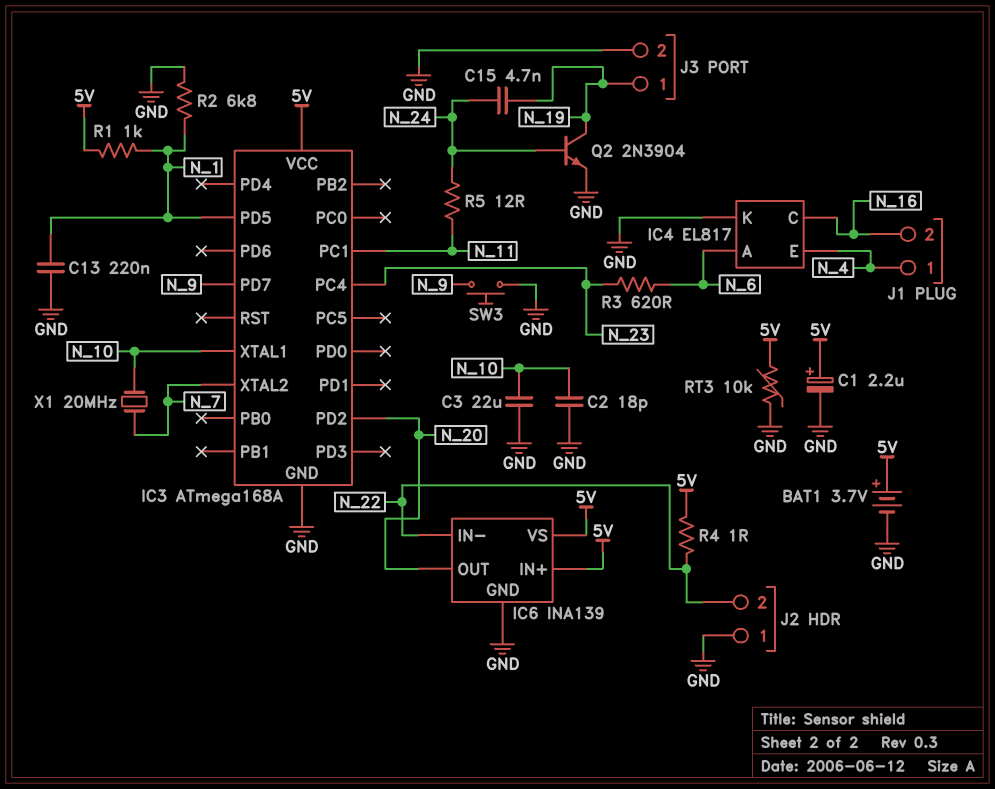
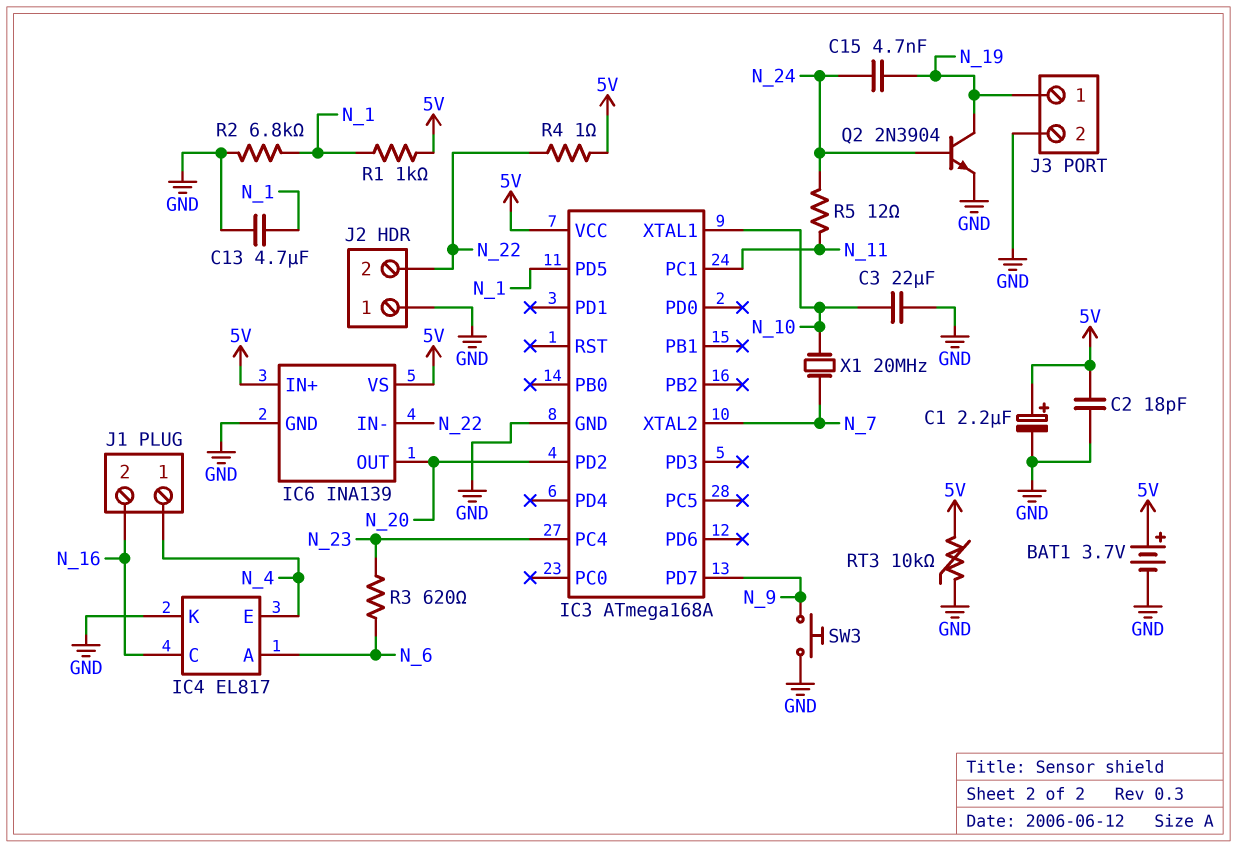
C2: 18pF (GND, N_10) -> 18pF (5V, GND)
C13: 220nF (GND, N_1) -> 4.7uF (GND, N_1)

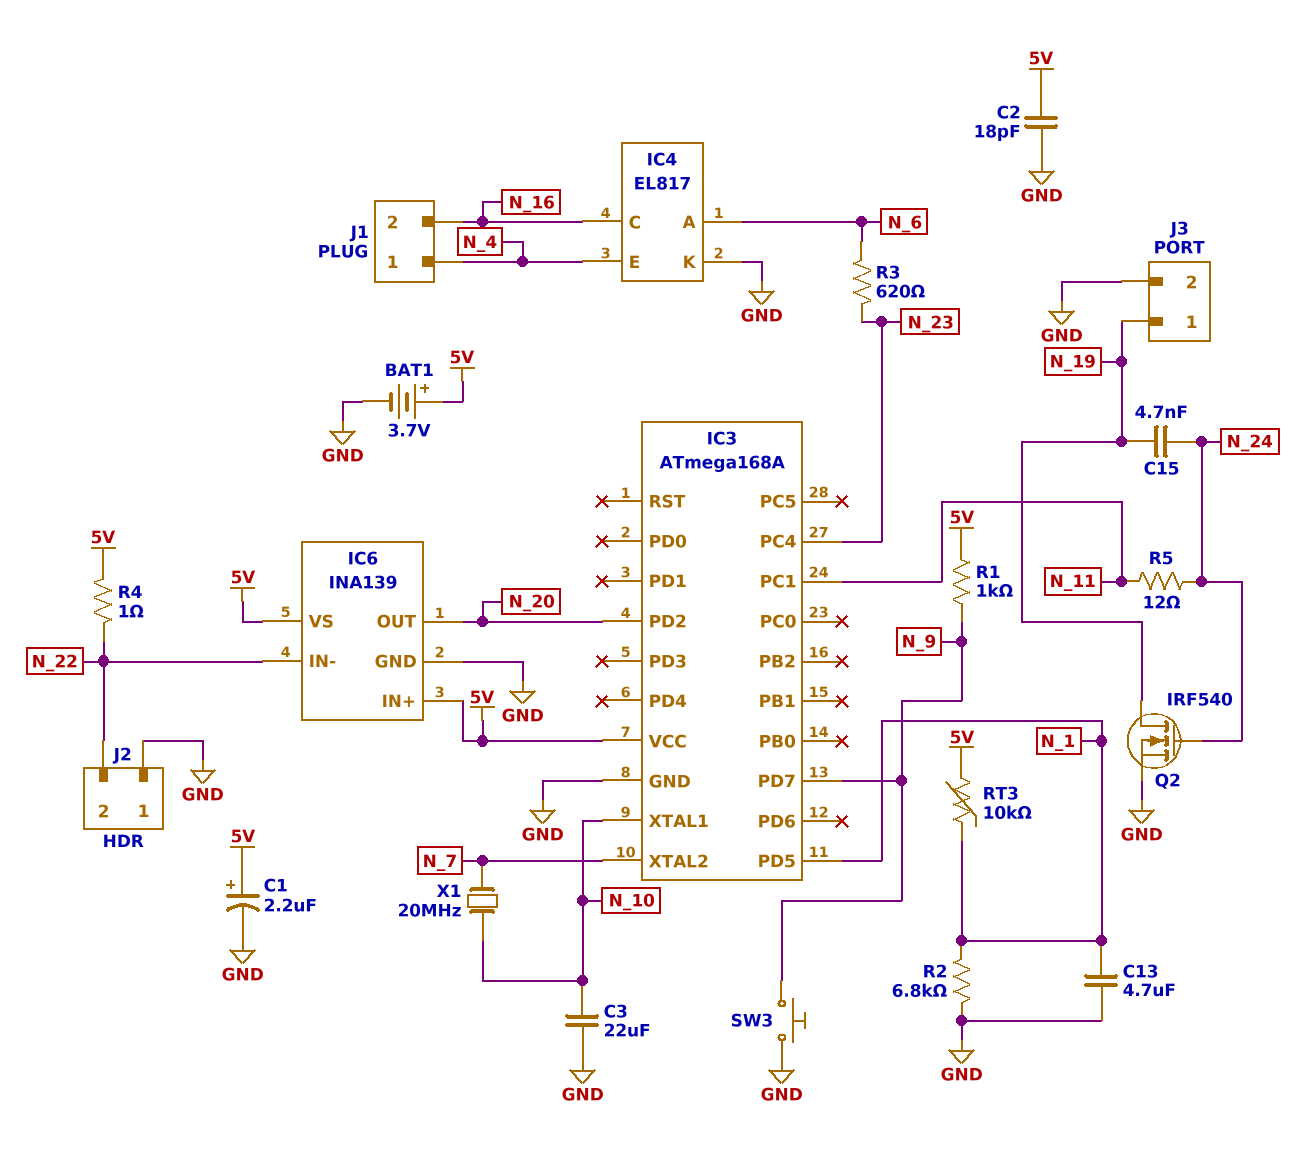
Q2: NPN 2N3904 (B N_24, C N_19, E GND) -> NMOS IRF540 (G N_24, D N_19, S GND)
R1: 1k (5V, N_1) -> 1k (5V, N_9)
RT3: 10k (5V, GND) -> 10k (5V, N_1)

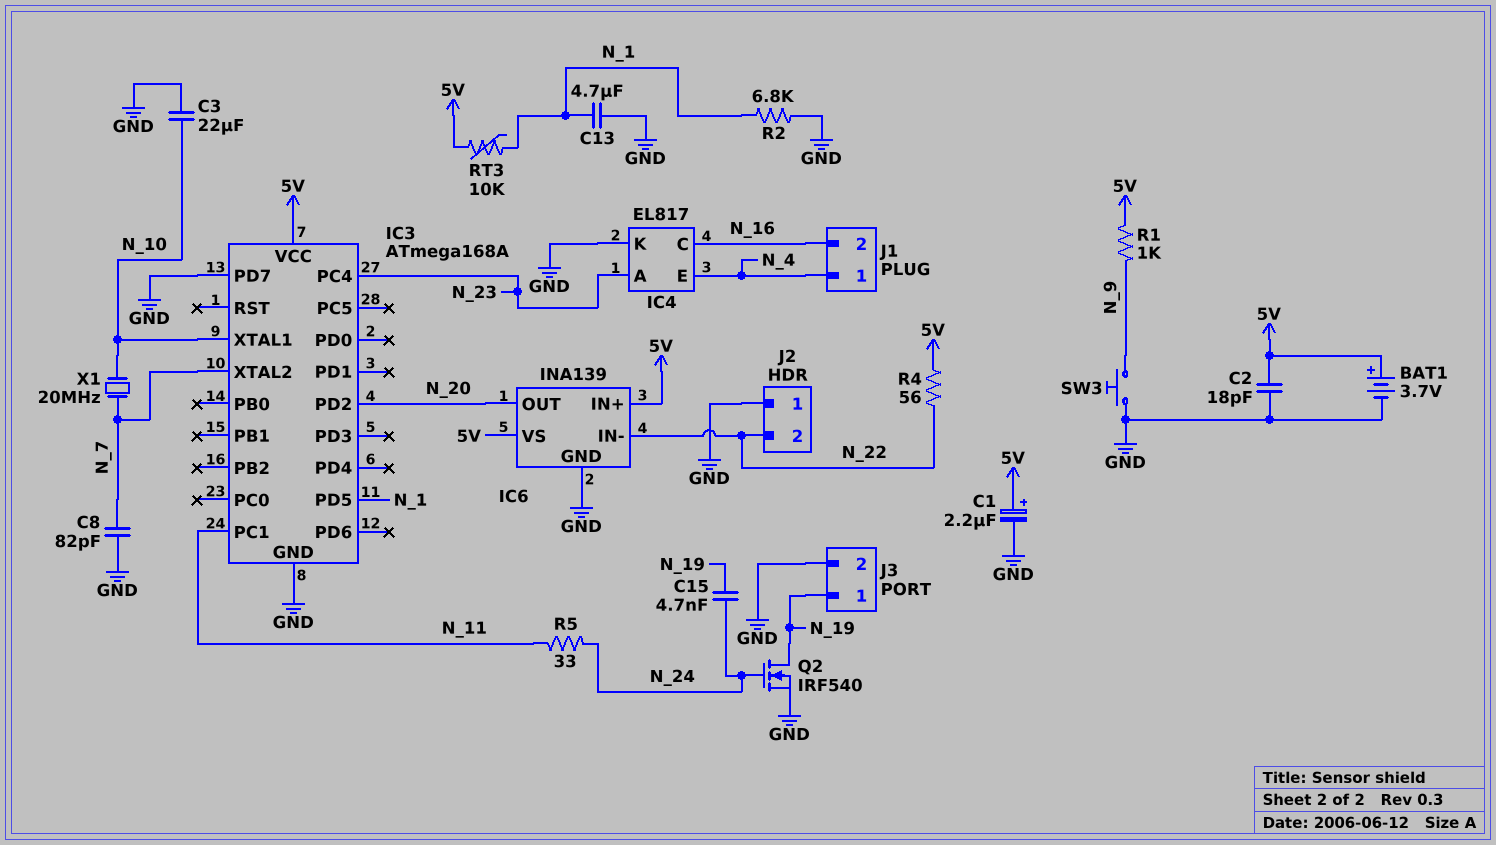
C8: none -> 82pF (GND, N_7)
IC3 pin PD7: N_9 -> GND
IC4 pin A: N_6 -> N_23
R3: 620 (N_6, N_23) -> none
R4: 1 (5V, N_22) -> 56 (5V, N_22)
R5: 12 (N_11, N_24) -> 33 (N_11, N_24)

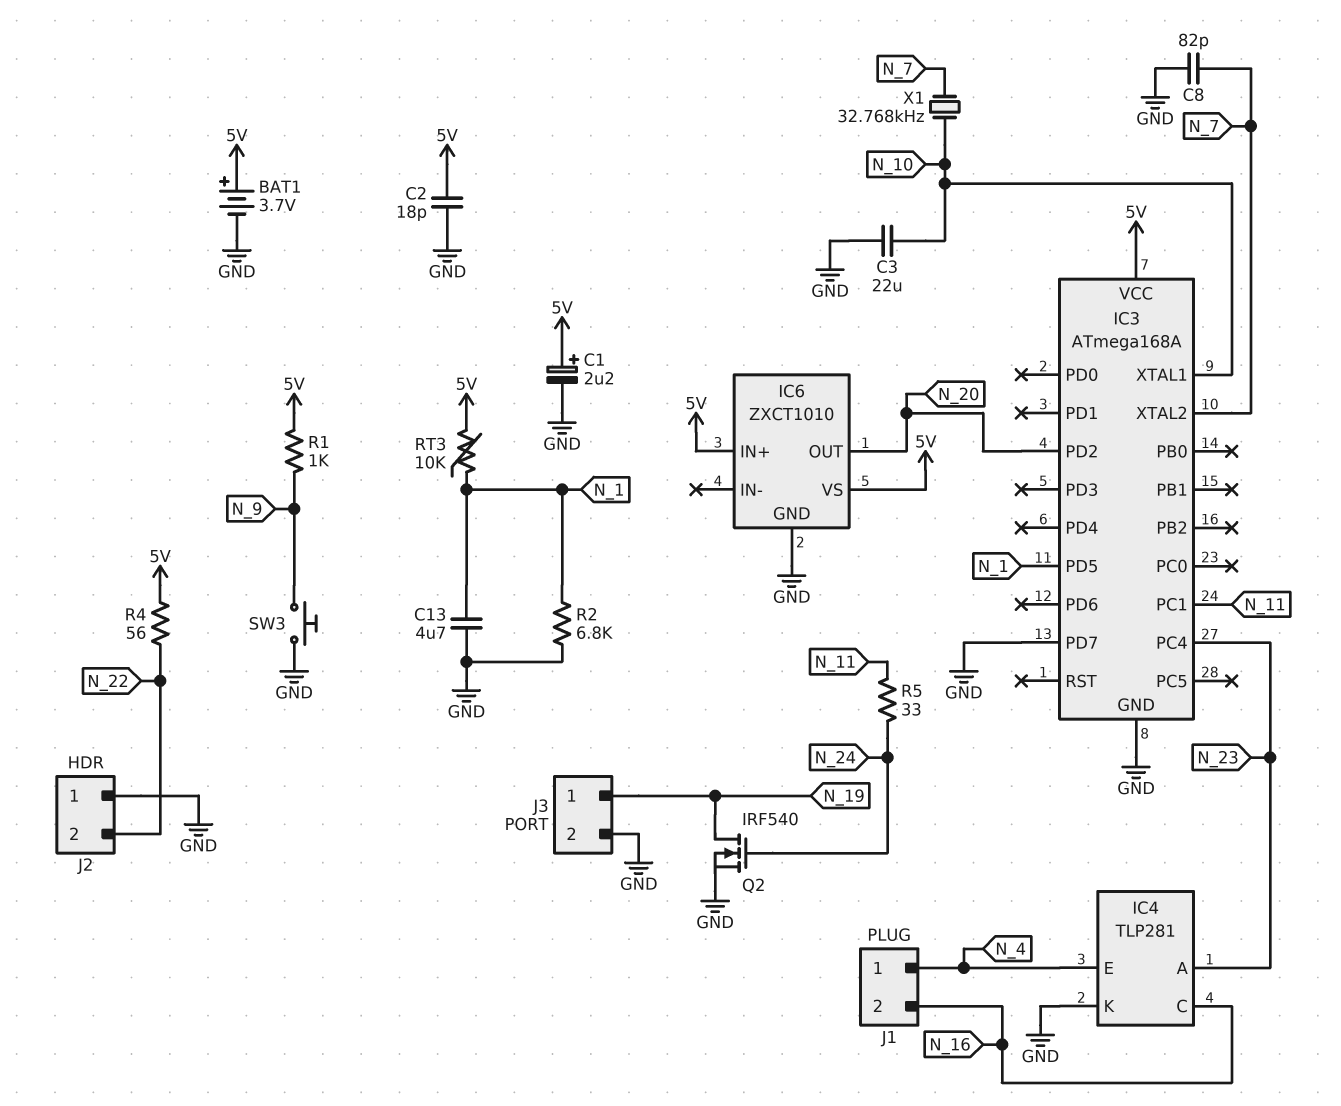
C15: 4.7nF (N_19, N_24) -> none
IC4: EL817 -> TLP281
IC6: INA139 -> ZXCT1010
IC6 pin IN-: N_22 -> none
X1: 20MHz (N_7, N_10) -> 32.768kHz (N_7, N_10)

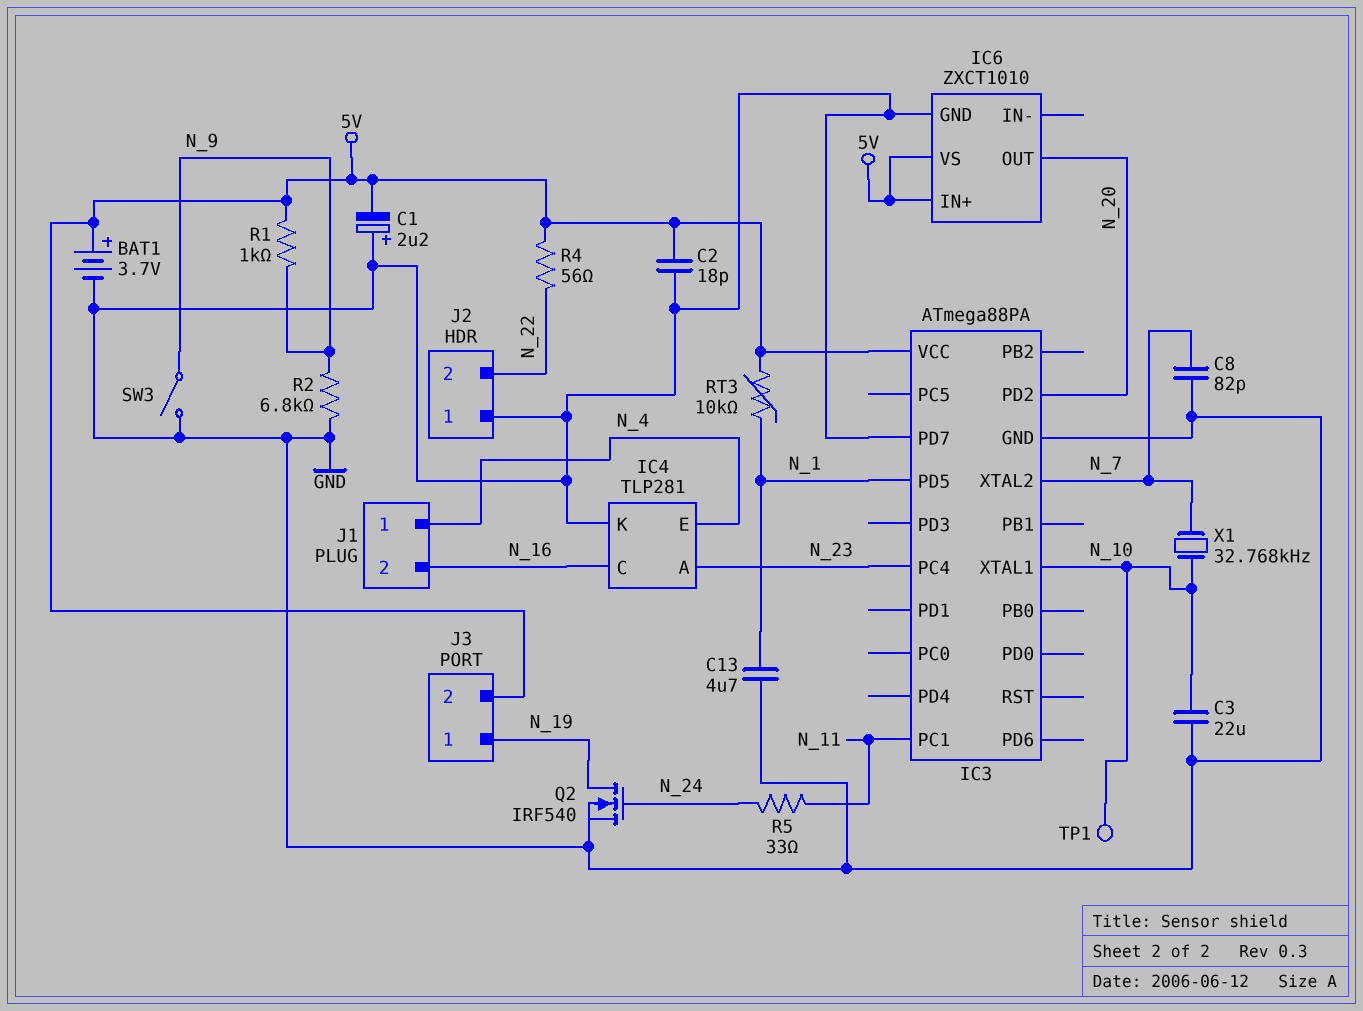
C1: 2.2uF (plus 5V, minus GND) -> 2.2uF (plus GND, minus 5V)
IC3: ATmega168A -> ATmega88PA
J3 pin 2: GND -> 5V
R2: 6.8k (GND, N_1) -> 6.8k (GND, N_9)
SW3: button (GND, N_9) -> switch (GND, N_9)
TP1: none -> test point (N_10)

